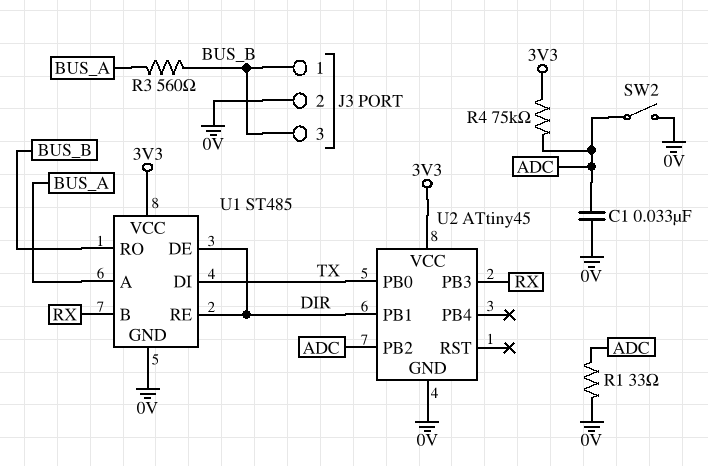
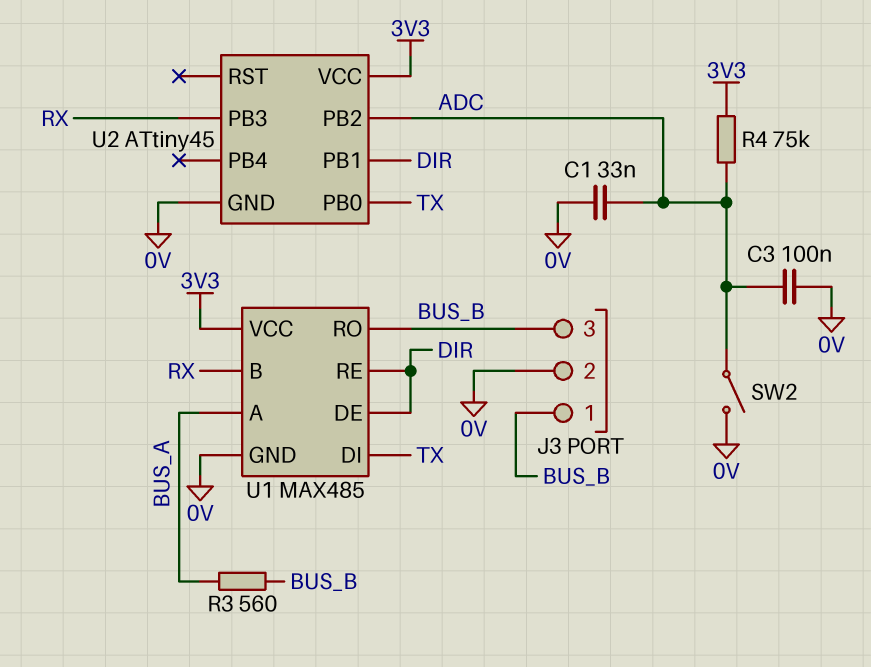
C3: none -> 100nF (0V, ADC)
R1: 33 (0V, ADC) -> none
U1: ST485 -> MAX485

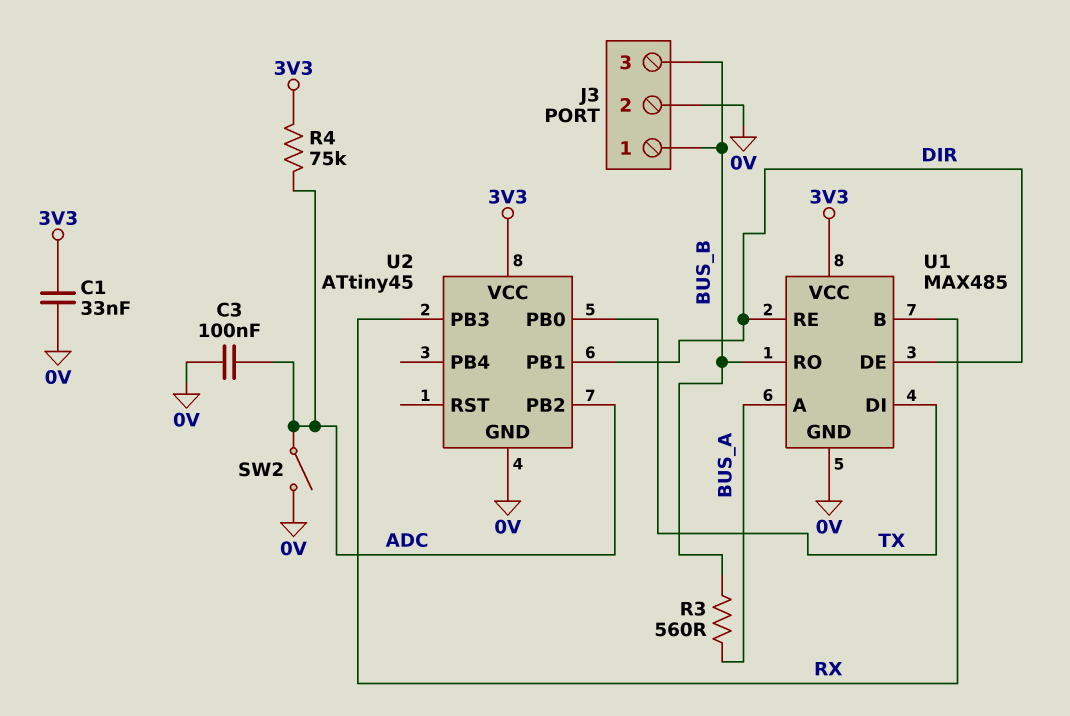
C1: 33nF (0V, ADC) -> 33nF (0V, 3V3)

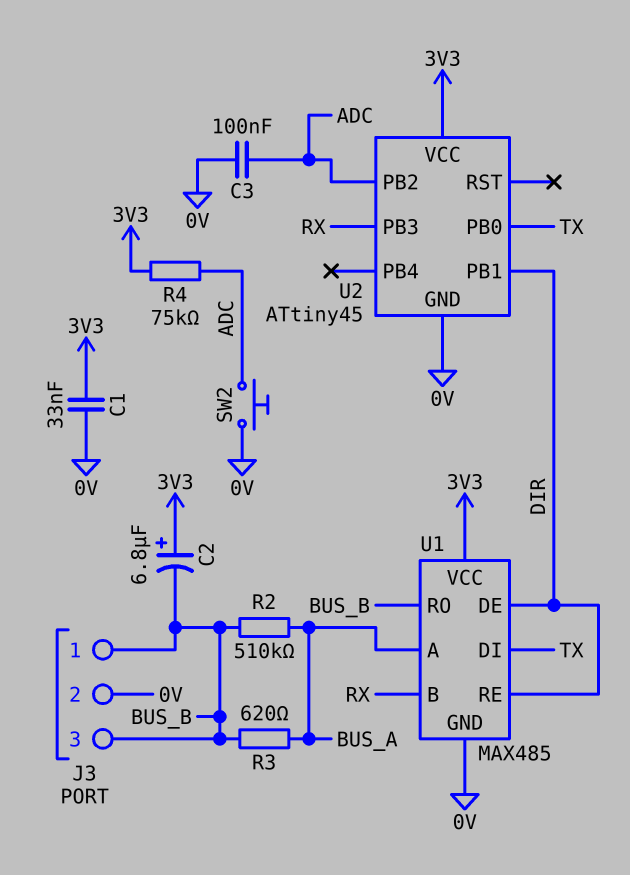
C2: none -> 6.8uF (plus 3V3, minus BUS_B)
R2: none -> 510k (BUS_A, BUS_B)
R3: 560 (BUS_A, BUS_B) -> 620 (BUS_A, BUS_B)
SW2: switch (0V, ADC) -> button (0V, ADC)

